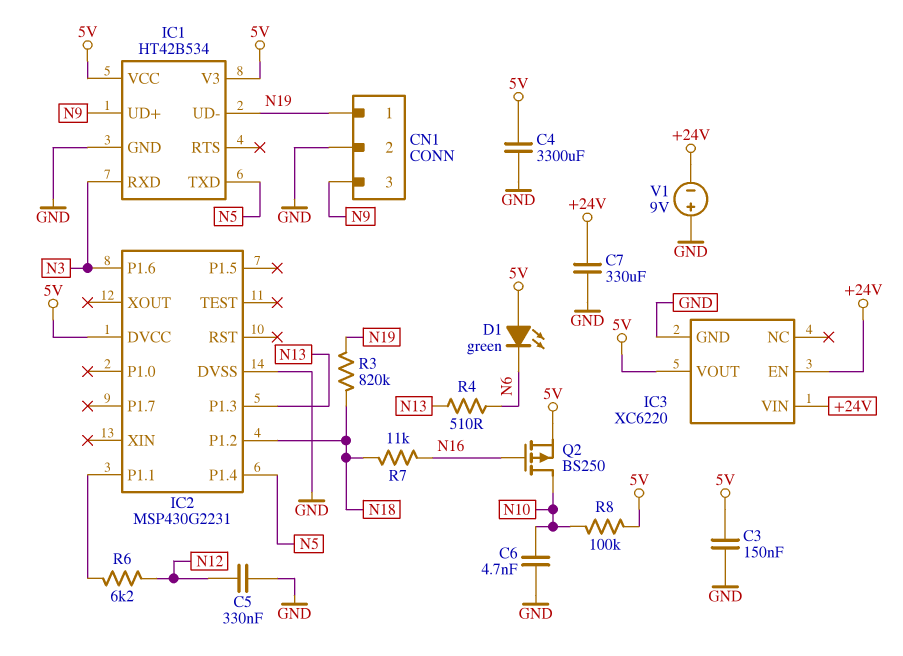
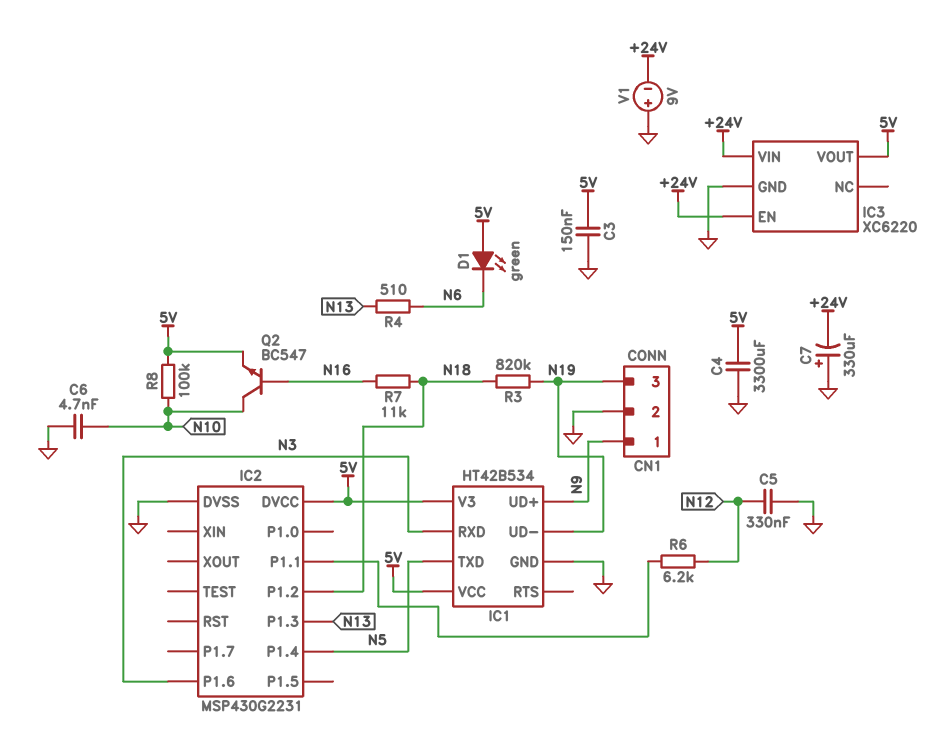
C7: 330uF (+24V, GND) -> 330uF (plus GND, minus +24V)
CN1 pin 1: N19 -> N9
CN1 pin 3: N9 -> N19
Q2: PMOS BS250 (G N16, D N10, S 5V) -> NPN BC547 (B N16, C N10, E 5V)

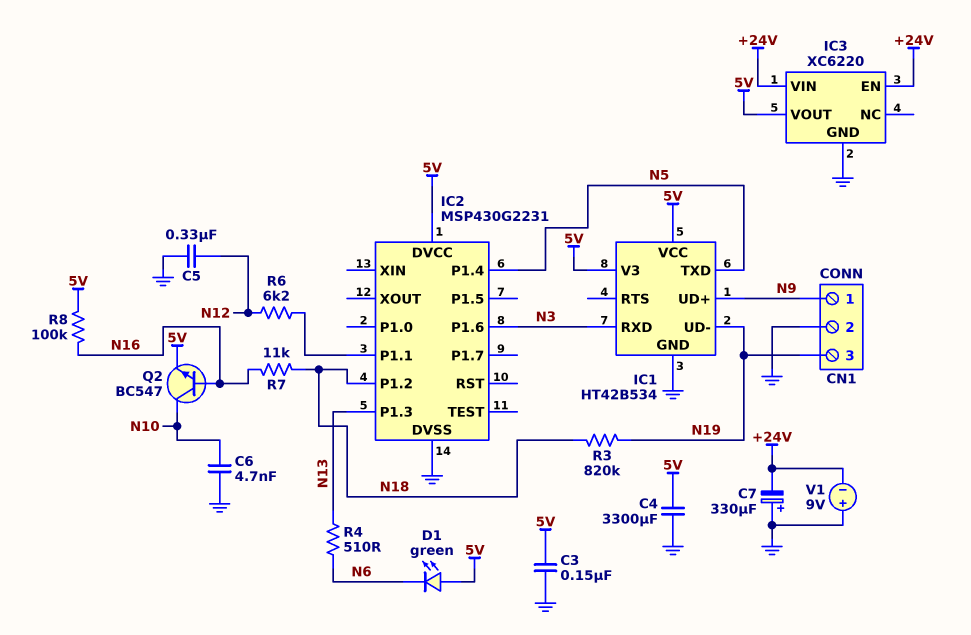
R8: 100k (5V, N10) -> 100k (5V, N16)

